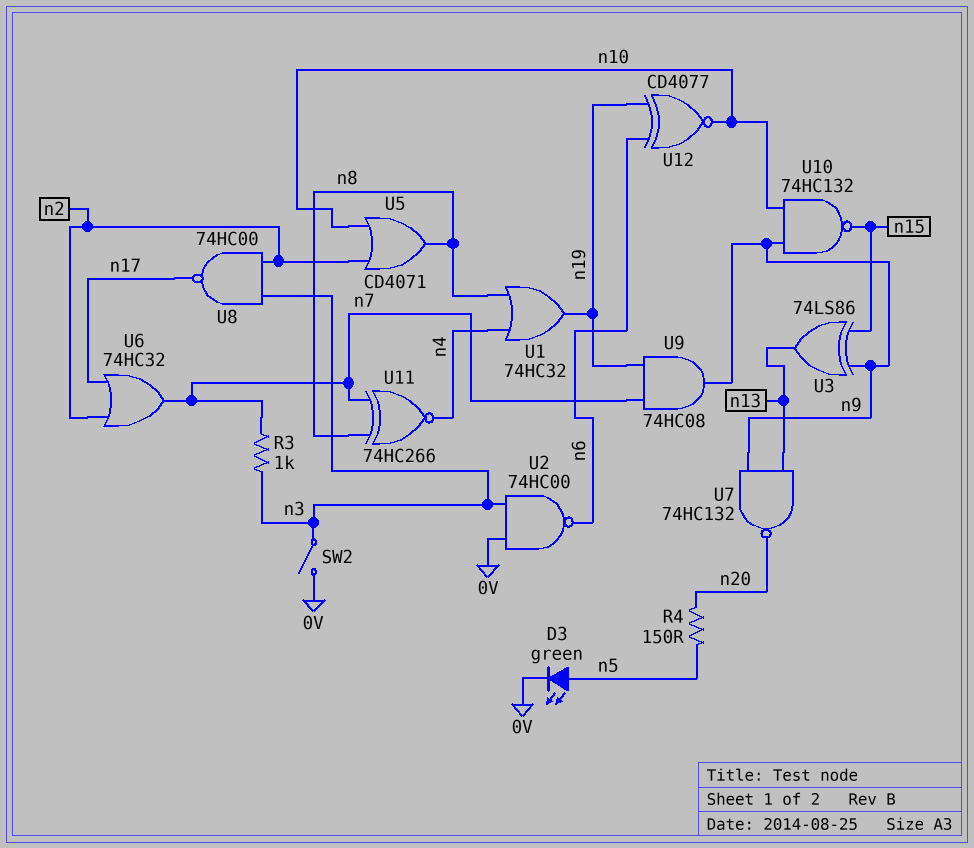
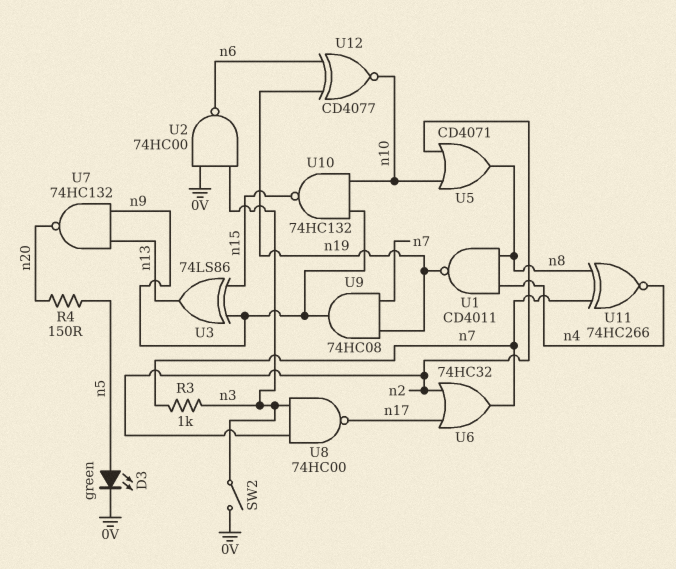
U1: OR 74HC32 (in n4, in n8, out n19) -> NAND CD4011 (in n4, in n8, out n19)

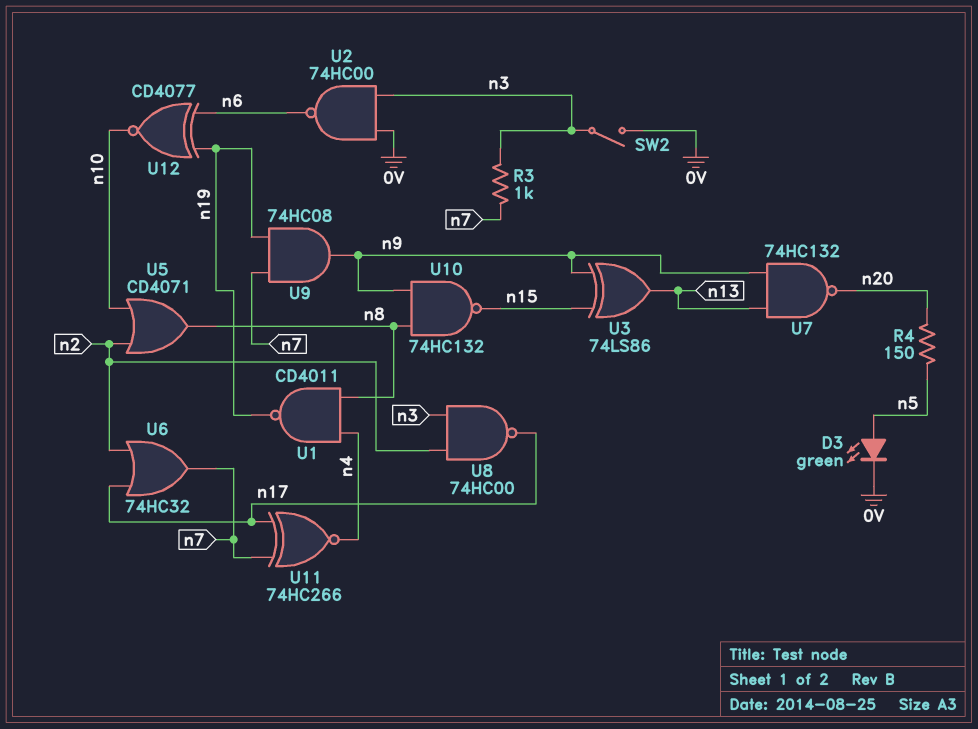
U10: NAND 74HC132 (in n9, in n10, out n15) -> NAND 74HC132 (in n8, in n9, out n15)
U11: XNOR 74HC266 (in n7, in n8, out n4) -> XNOR 74HC266 (in n7, in n17, out n4)

